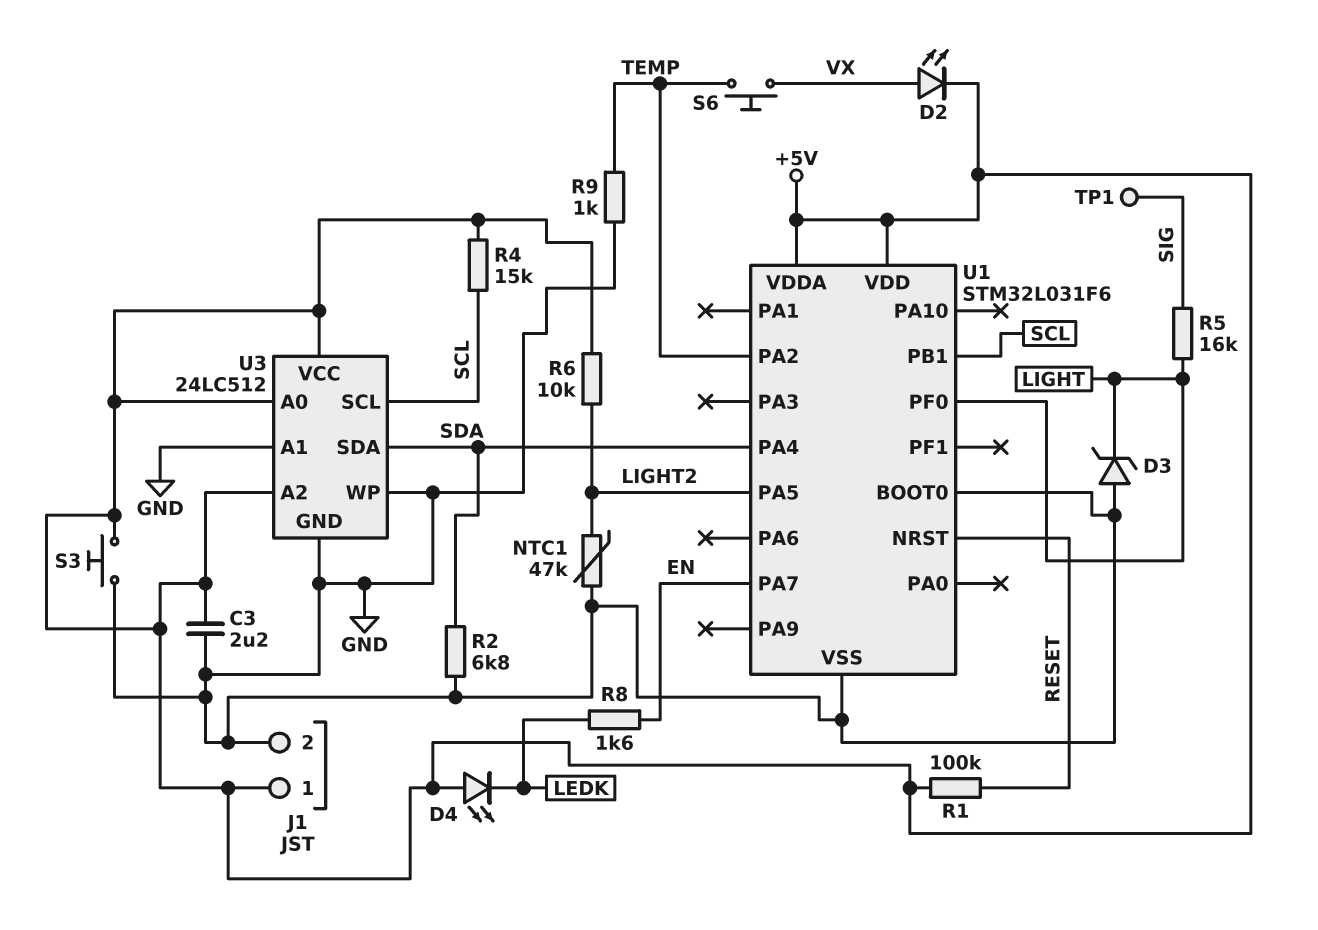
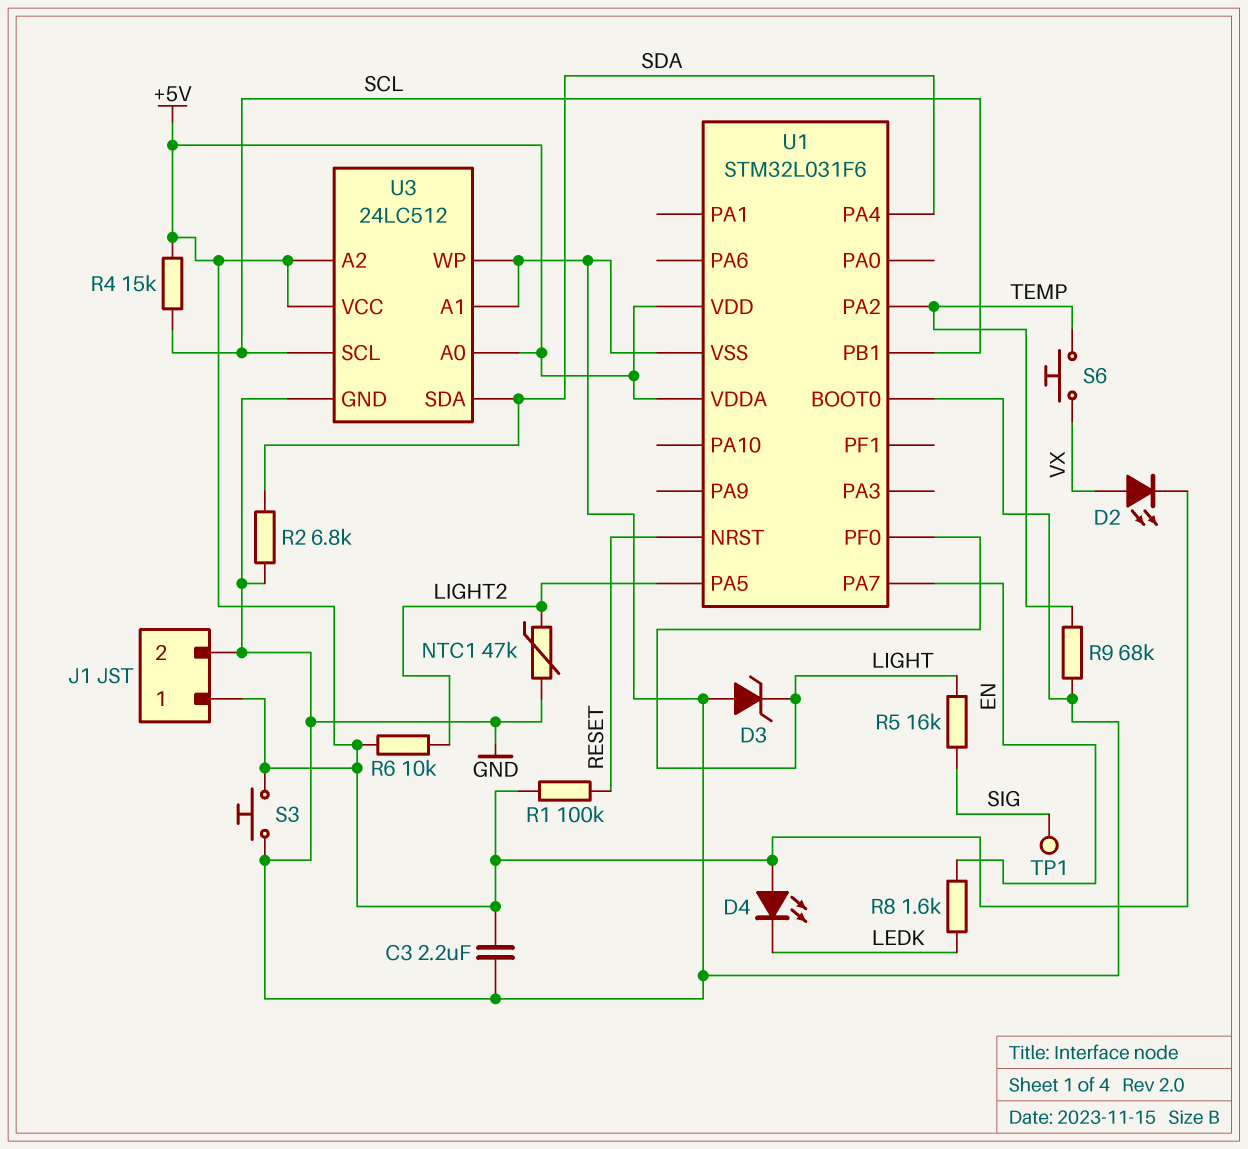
R9: 1k (GND, TEMP) -> 68k (GND, TEMP)

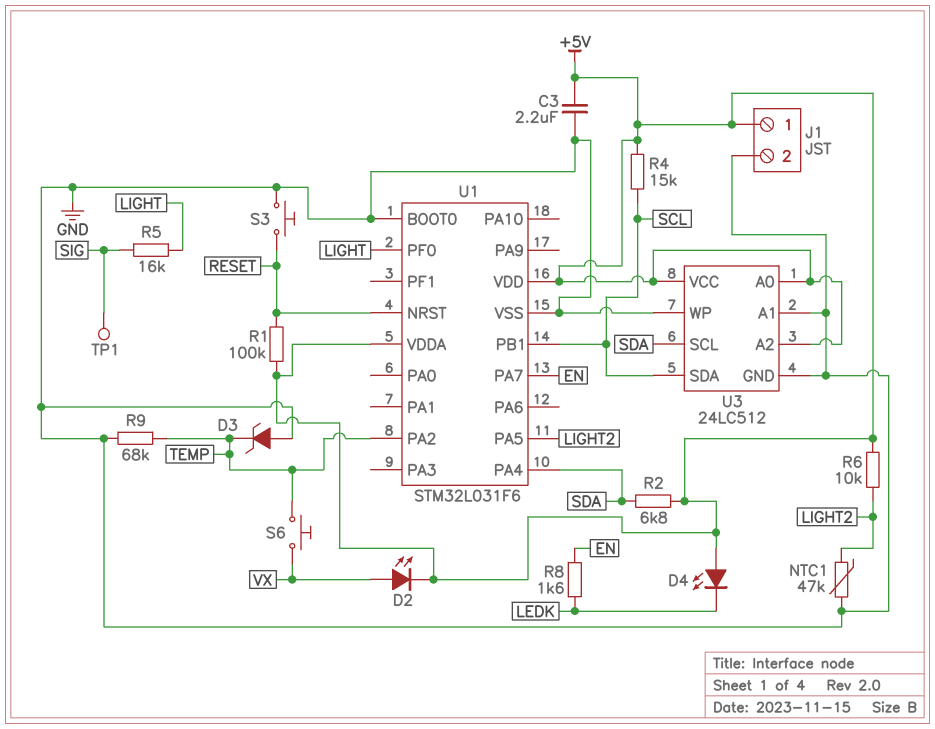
D3: zener (A GND, K LIGHT) -> zener (A GND, K TEMP)
R2: 6.8k (GND, SDA) -> 6.8k (+5V, SDA)
S3: button (+5V, GND) -> button (GND, RESET)
U3 pin SCL: SCL -> SDA
U3 pin SDA: SDA -> SCL

